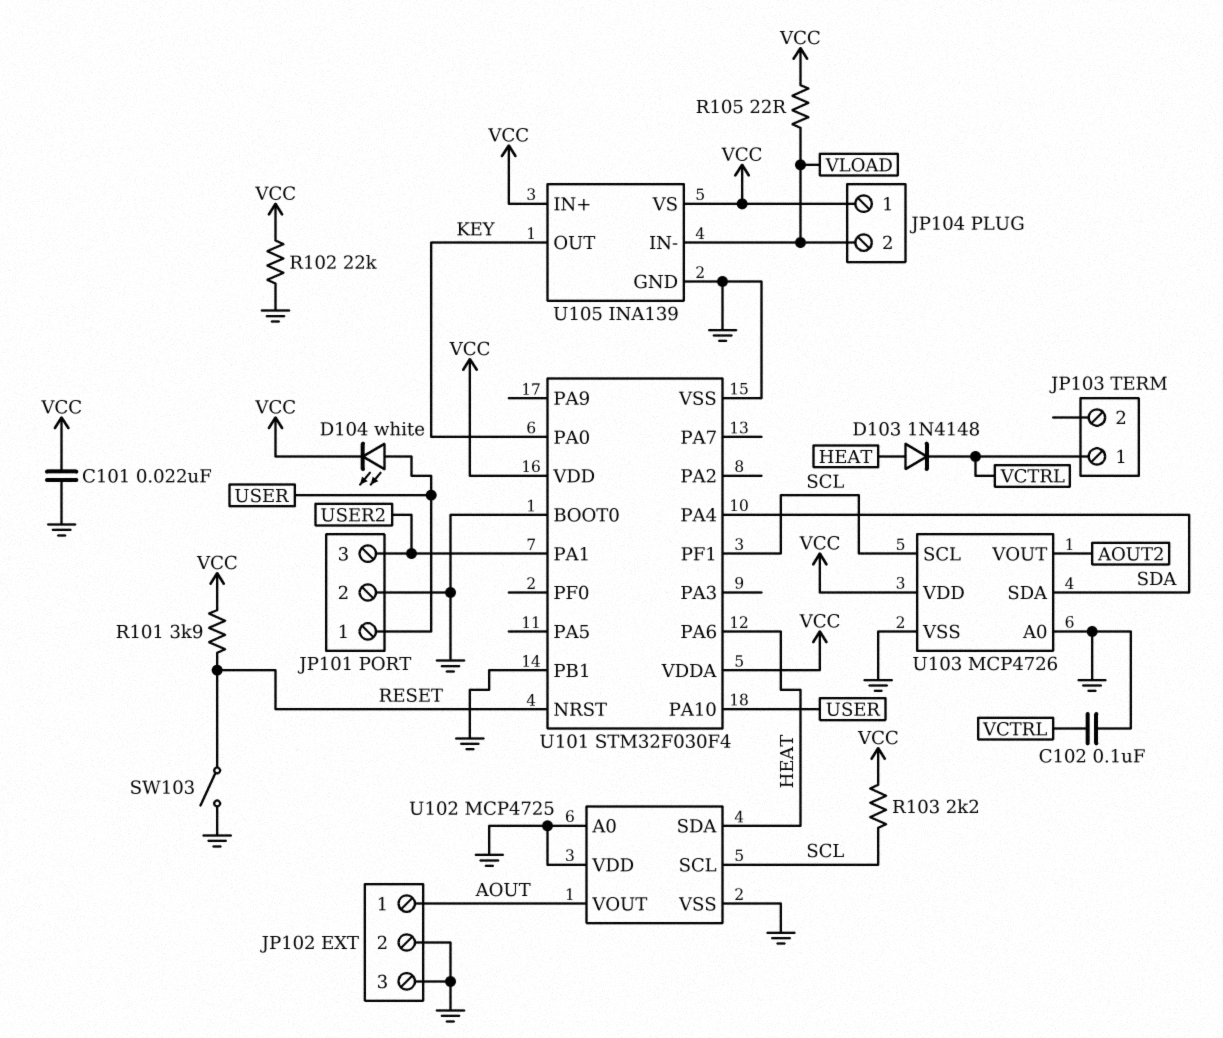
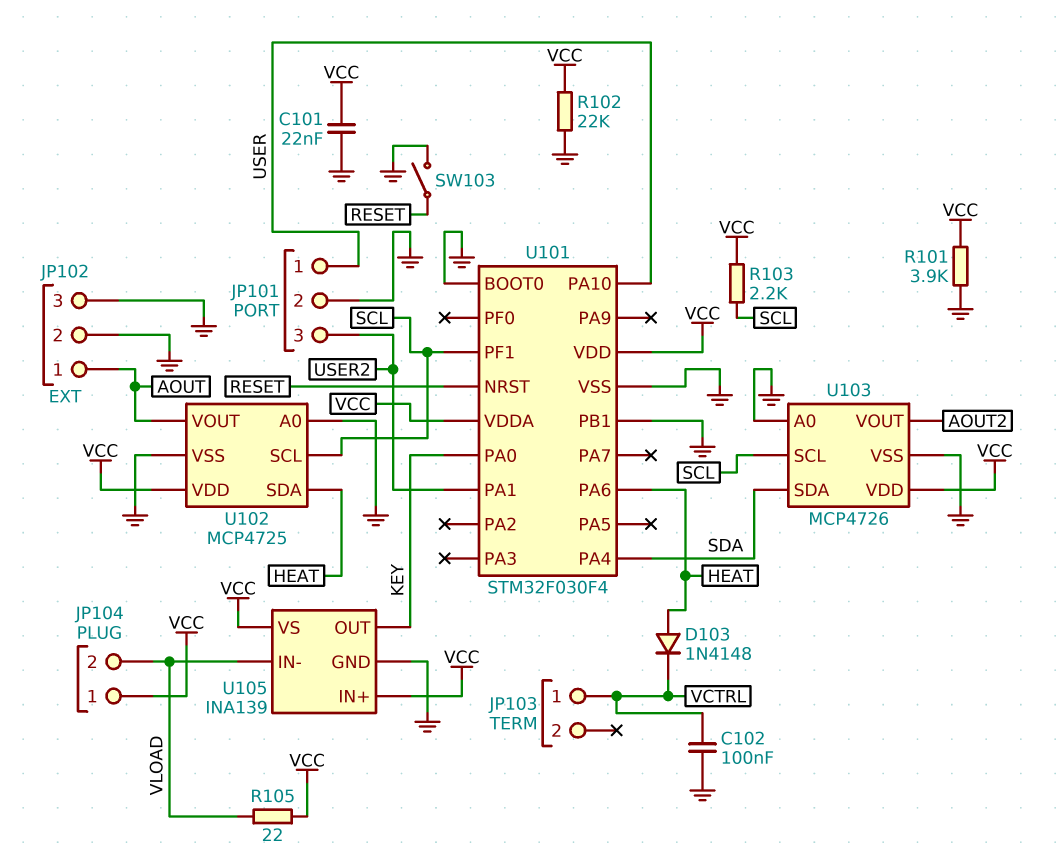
D104: LED white (A USER, K VCC) -> none
R101: 3.9k (RESET, VCC) -> 3.9k (GND, VCC)
U102 pin VDD: GND -> VCC

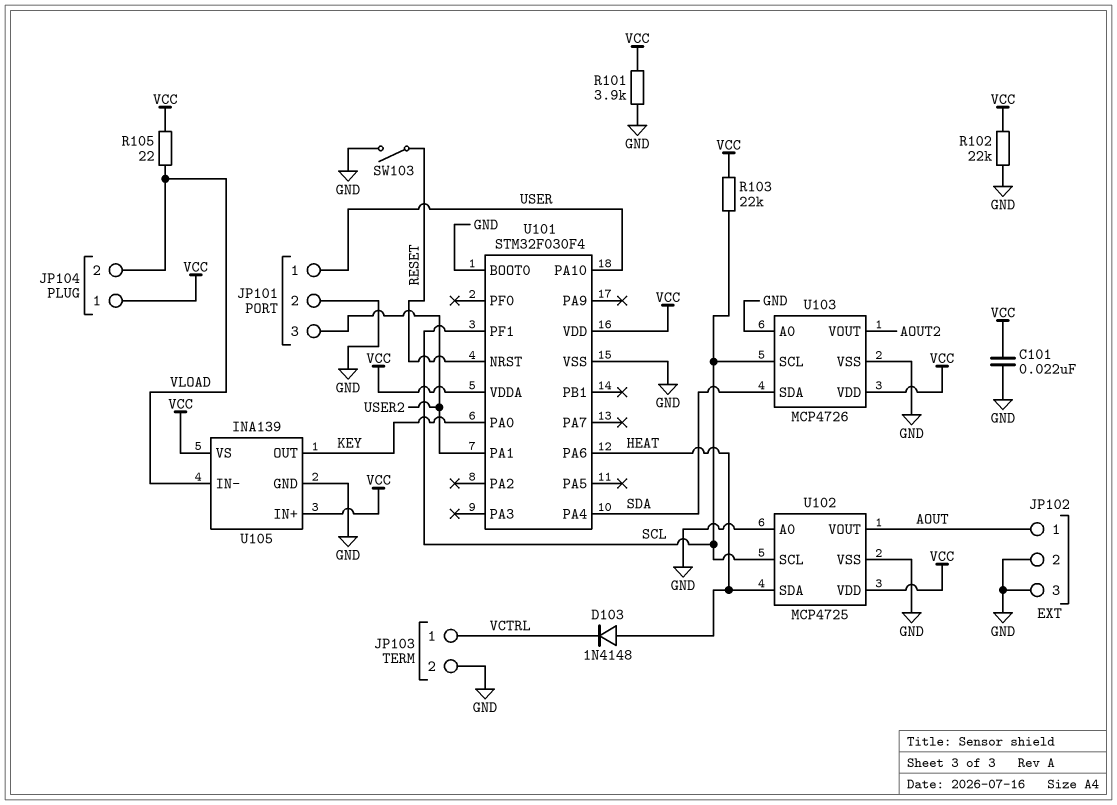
C102: 100nF (GND, VCTRL) -> none
JP103 pin 2: none -> GND
R103: 2.2k (SCL, VCC) -> 22k (SCL, VCC)
U101 pin PB1: GND -> none

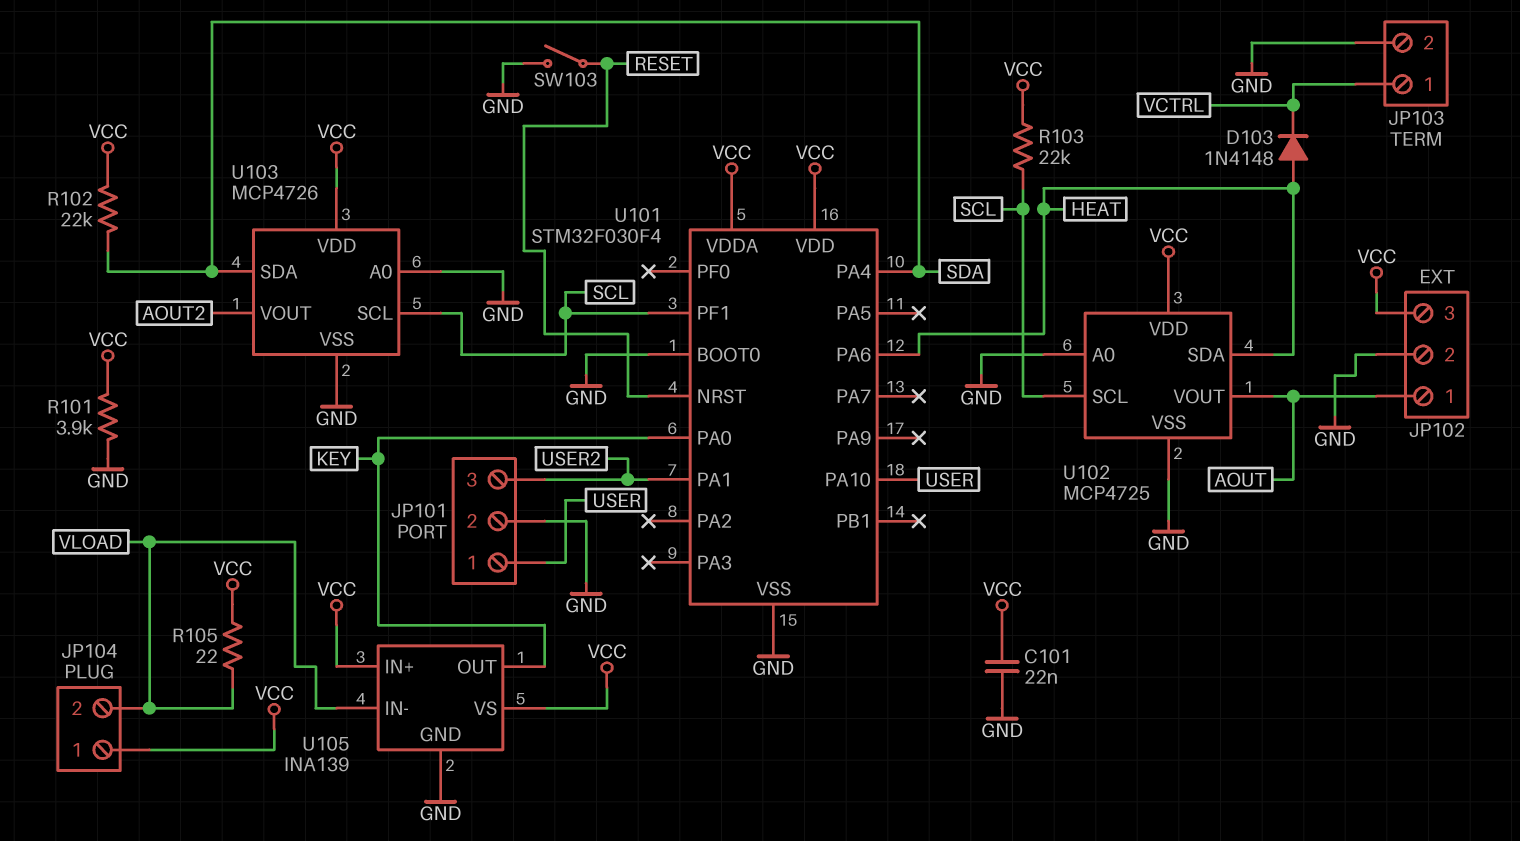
JP102 pin 3: GND -> VCC
R102: 22k (GND, VCC) -> 22k (SDA, VCC)

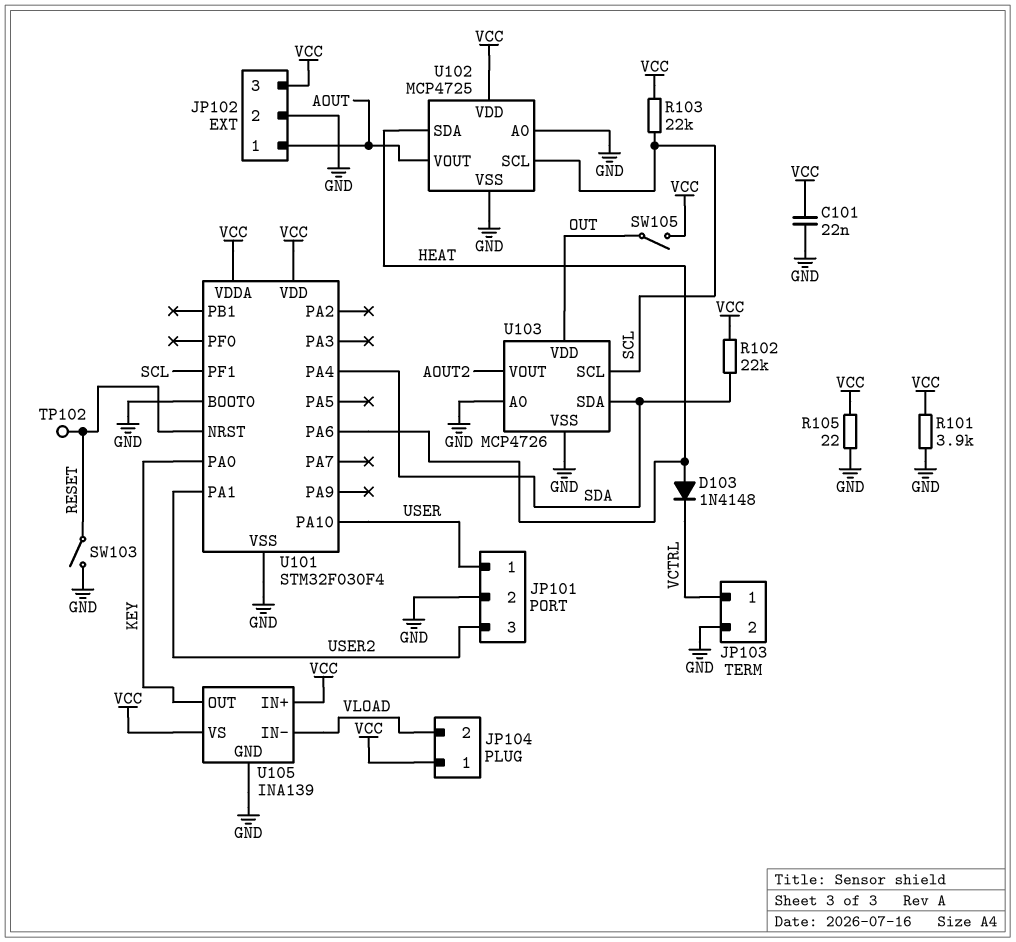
R105: 22 (VCC, VLOAD) -> 22 (GND, VCC)
SW105: none -> switch (OUT, VCC)
TP102: none -> test point (RESET)
U103 pin VDD: VCC -> OUT

